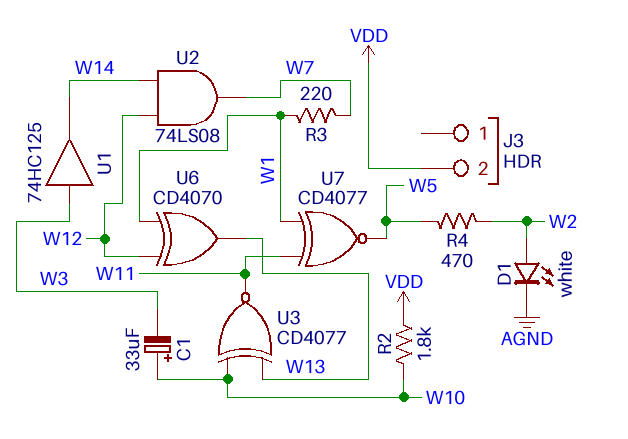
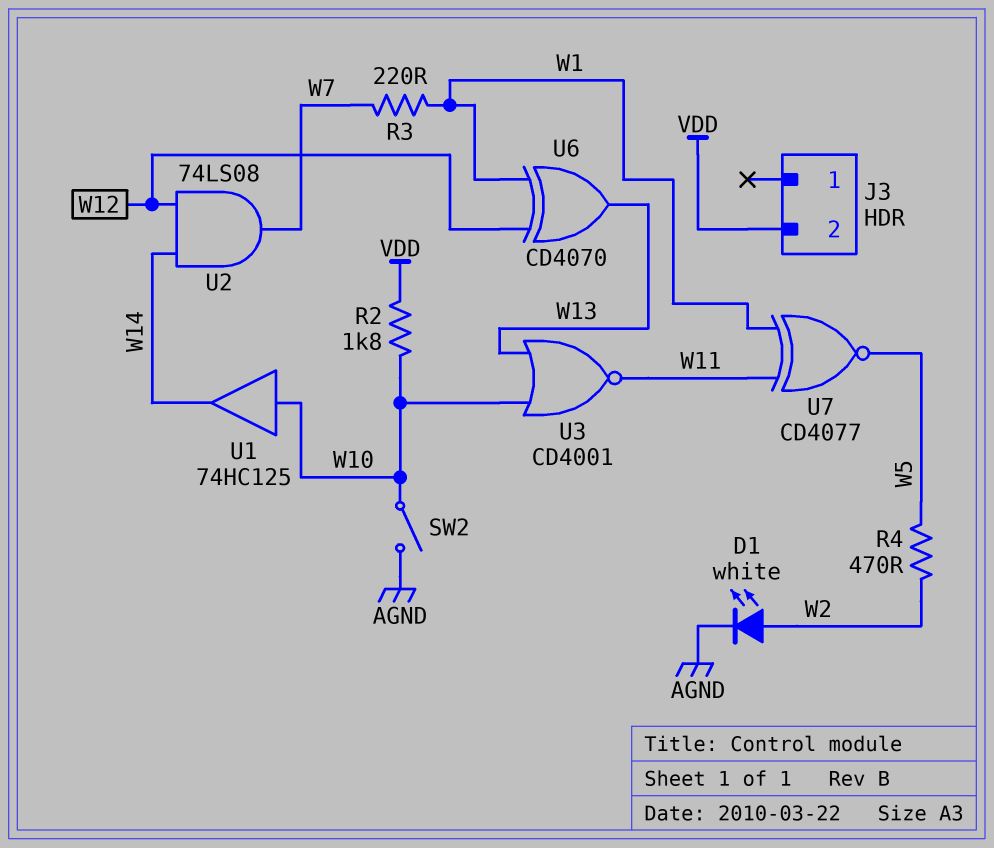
C1: 33uF (plus W10, minus W3) -> none
SW2: none -> switch (AGND, W10)
U1: buffer 74HC125 (in W3, out W14) -> buffer 74HC125 (in W10, out W14)
U3: XNOR CD4077 (in W10, in W13, out W11) -> NOR CD4001 (in W10, in W13, out W11)

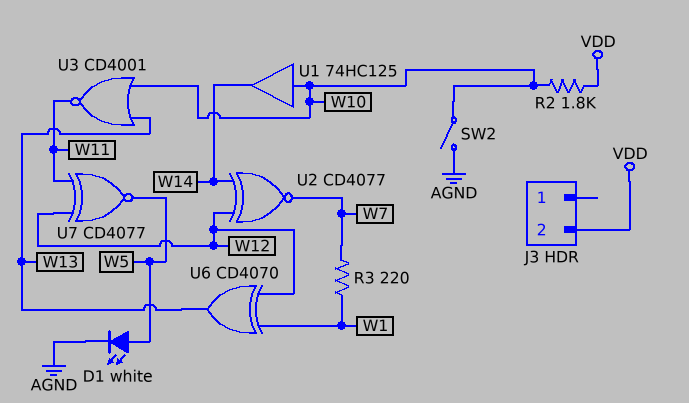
D1: LED white (A W2, K AGND) -> LED white (A W5, K AGND)
R4: 470 (W2, W5) -> none
U2: AND 74LS08 (in W12, in W14, out W7) -> XNOR CD4077 (in W12, in W14, out W7)
U7: XNOR CD4077 (in W1, in W11, out W5) -> XNOR CD4077 (in W11, in W12, out W5)

